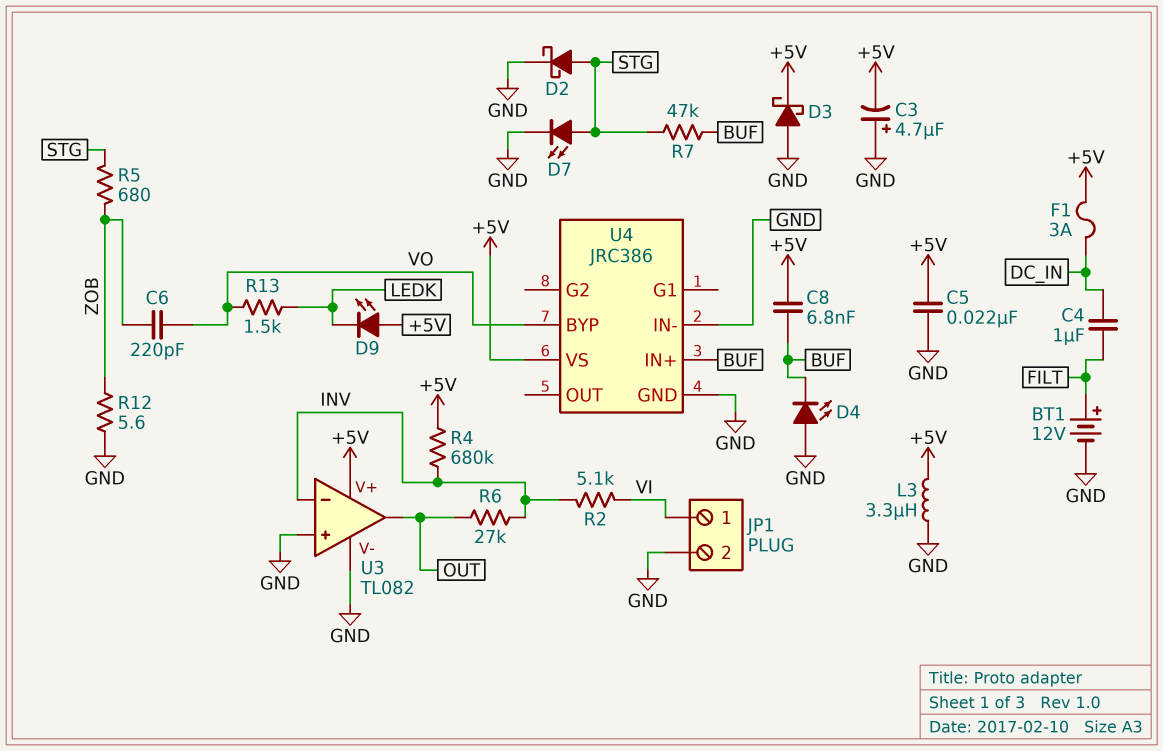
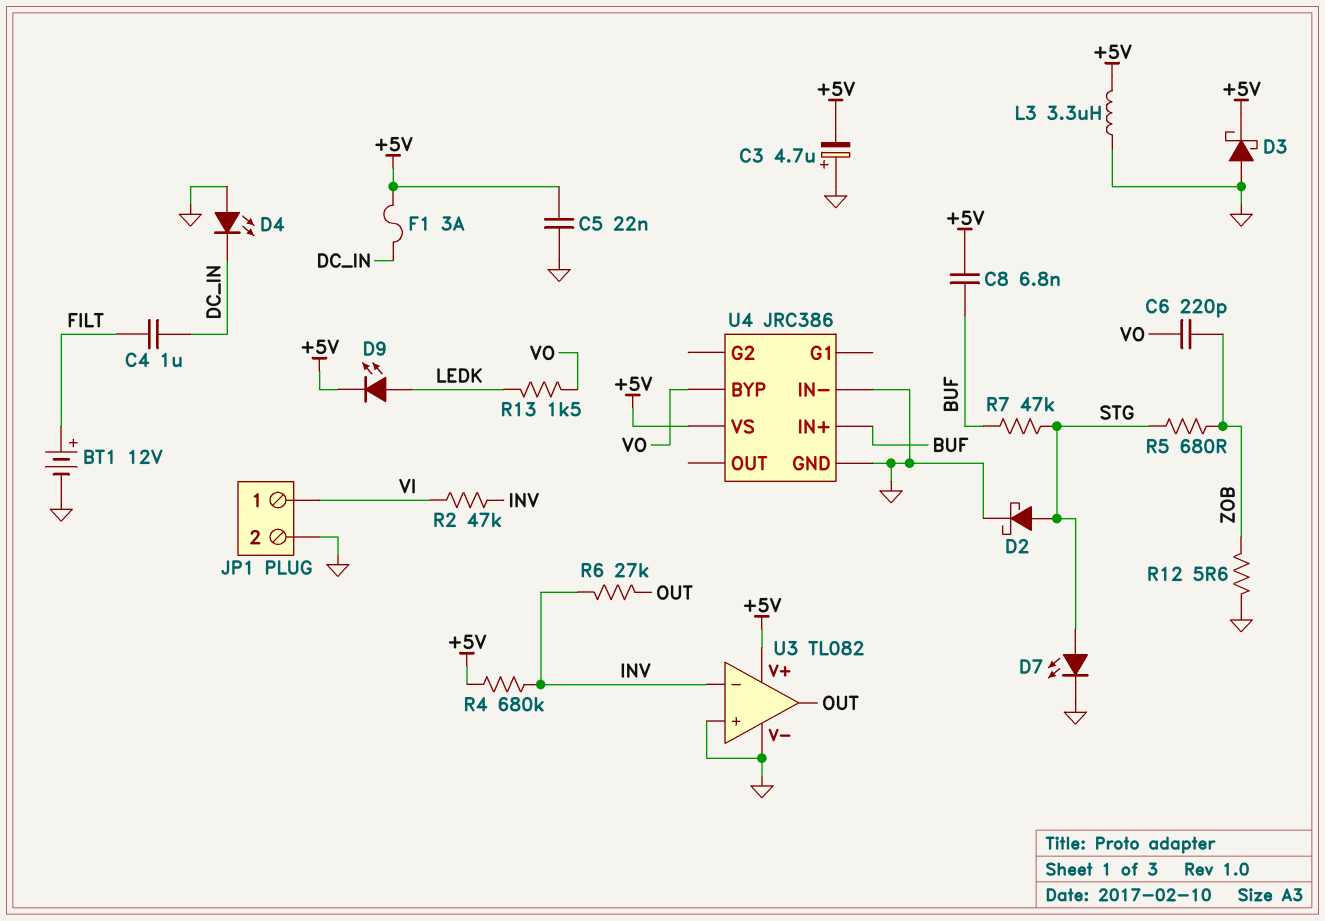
D4: LED (A GND, K BUF) -> LED (A GND, K DC_IN)
D9: LED (A +5V, K LEDK) -> LED (A LEDK, K +5V)
R2: 5.1k (INV, VI) -> 47k (INV, VI)

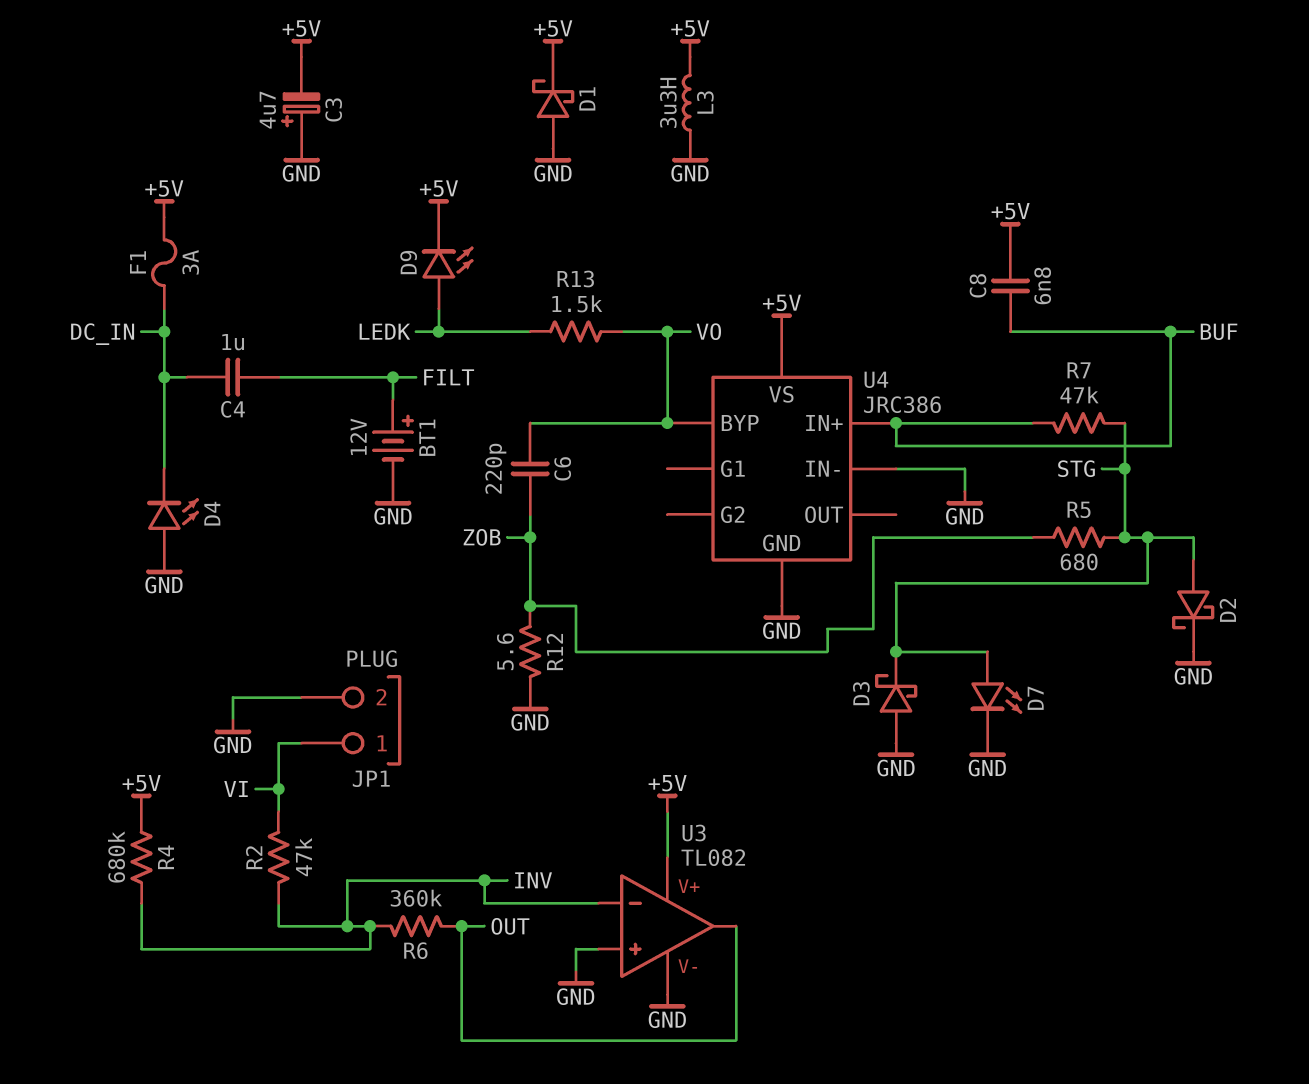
C5: 22nF (+5V, GND) -> none
D1: none -> schottky (A GND, K +5V)
D3: schottky (A GND, K +5V) -> schottky (A GND, K STG)
R6: 27k (INV, OUT) -> 360k (INV, OUT)

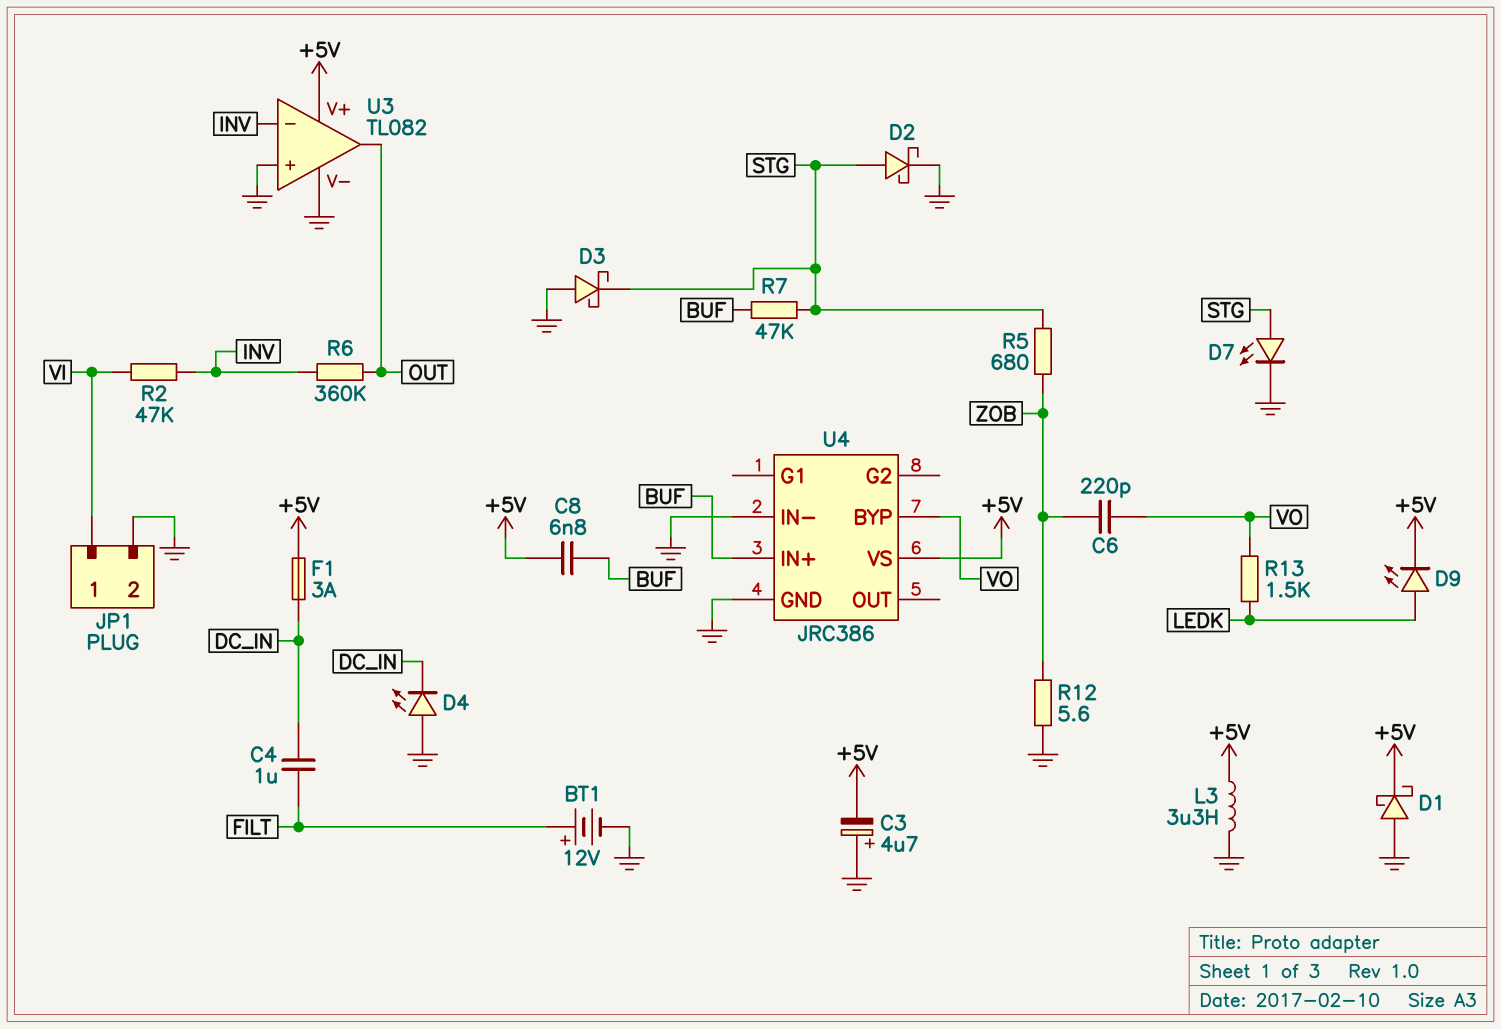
R4: 680k (+5V, INV) -> none

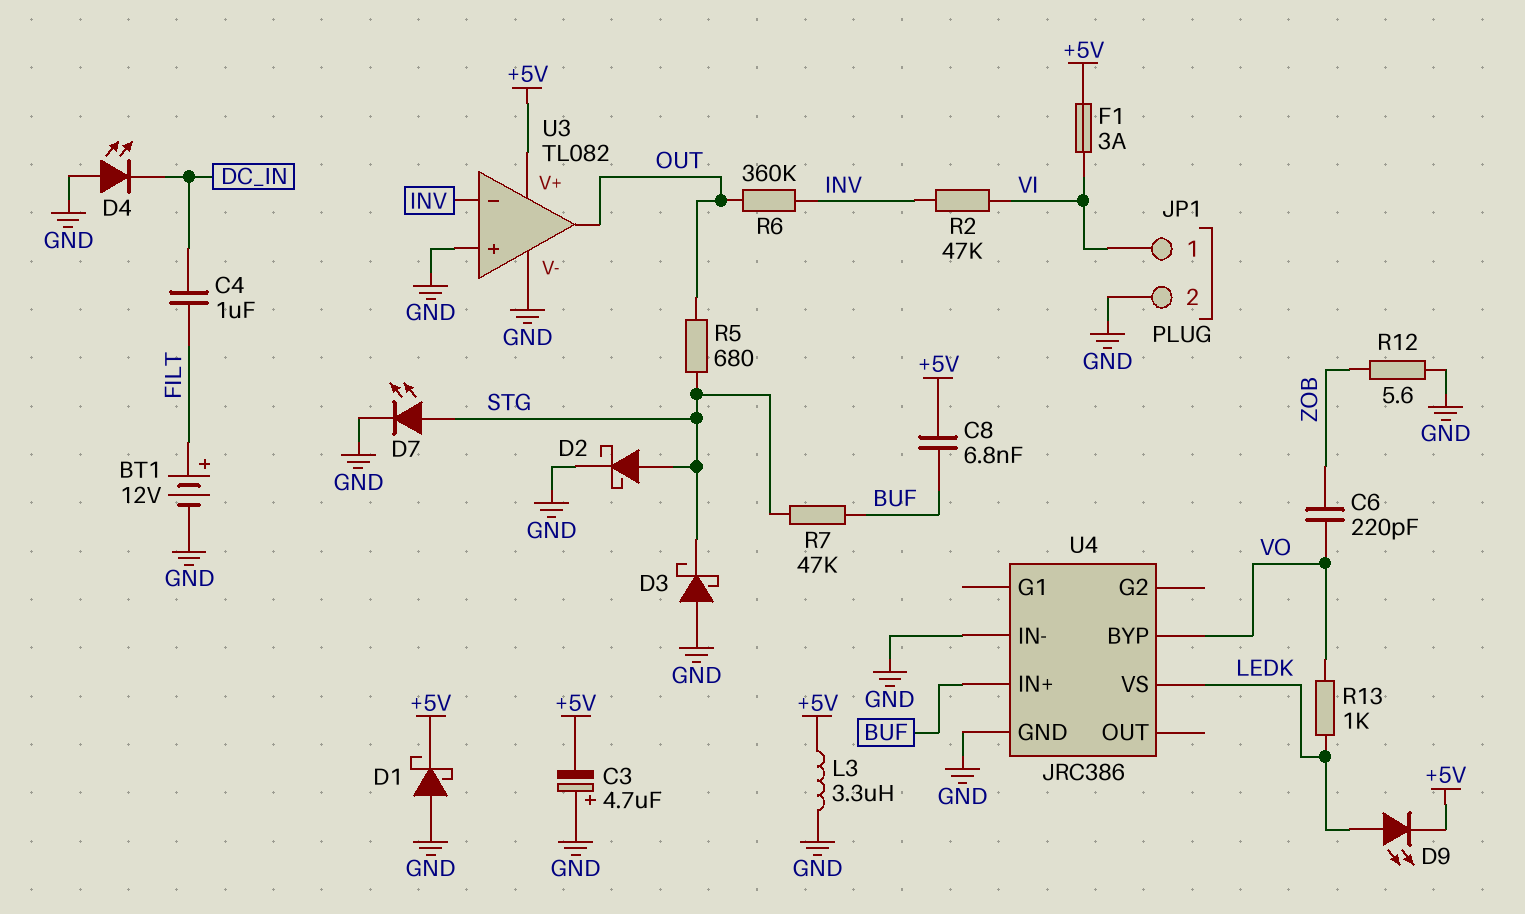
F1: 3A (+5V, DC_IN) -> 3A (+5V, VI)
R5: 680 (STG, ZOB) -> 680 (OUT, STG)
R13: 1.5k (LEDK, VO) -> 1k (LEDK, VO)
U4 pin VS: +5V -> LEDK

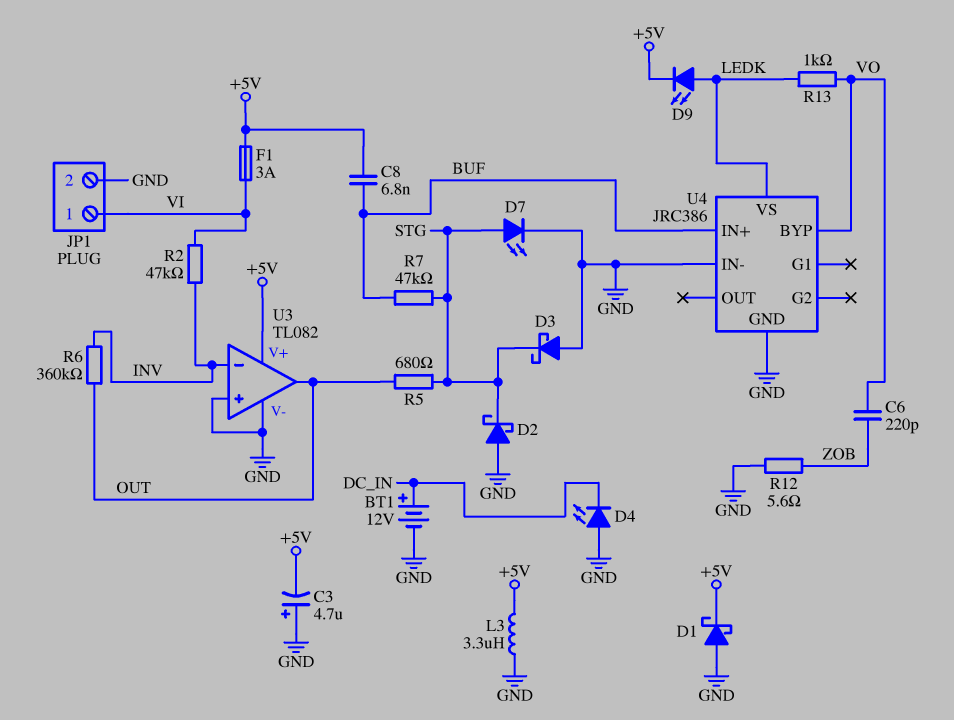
BT1: 12V (plus FILT, minus GND) -> 12V (plus DC_IN, minus GND)
C4: 1uF (DC_IN, FILT) -> none
D2: schottky (A STG, K GND) -> schottky (A GND, K STG)

